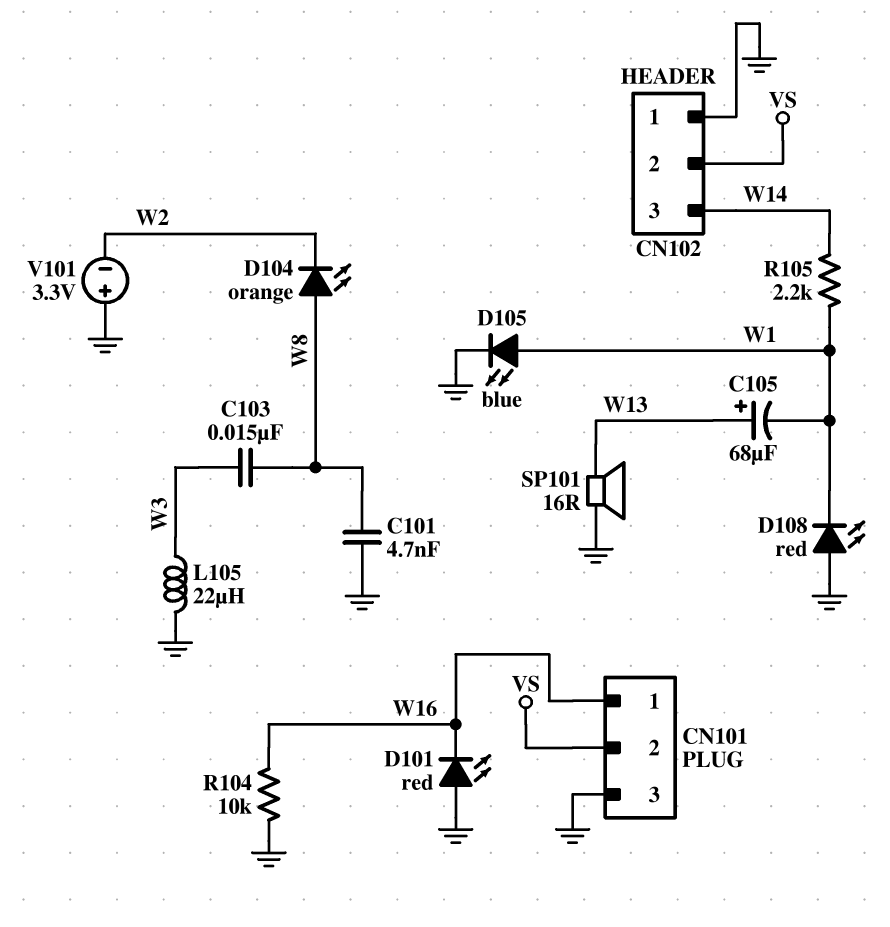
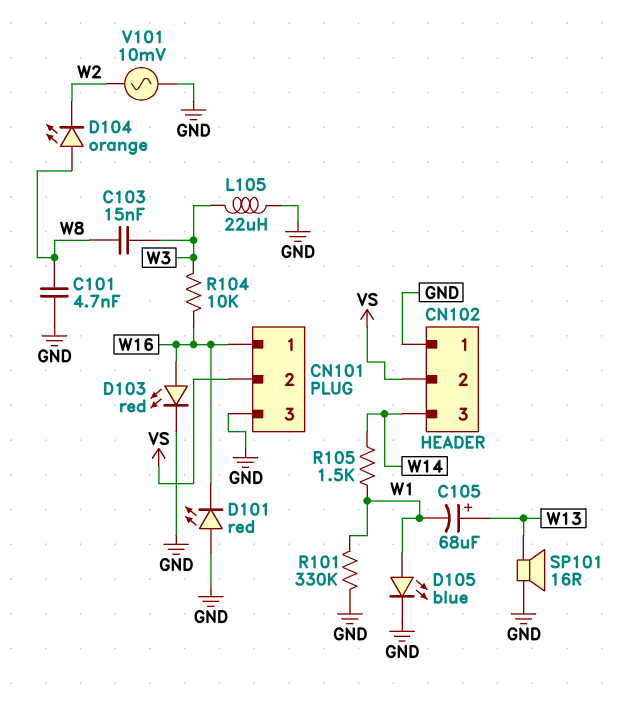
D103: none -> LED red (A W16, K GND)
D108: LED red (A GND, K W1) -> none
R101: none -> 330k (GND, W1)
R104: 10k (GND, W16) -> 10k (W3, W16)
R105: 2.2k (W1, W14) -> 1.5k (W1, W14)
V101: 3.3V (plus GND, minus W2) -> AC 10mV (GND, W2)

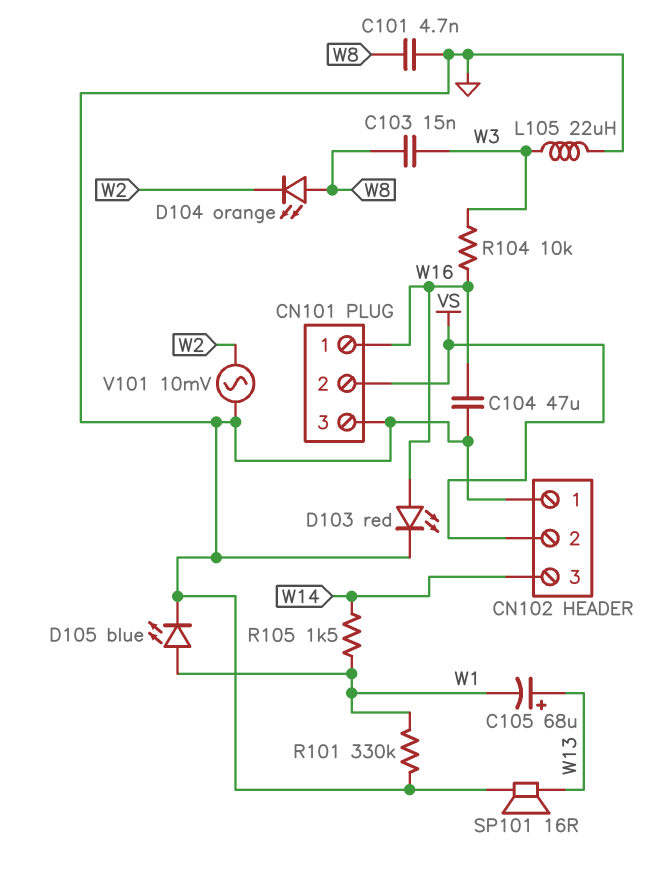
C104: none -> 47uF (GND, W16)
D101: LED red (A GND, K W16) -> none

